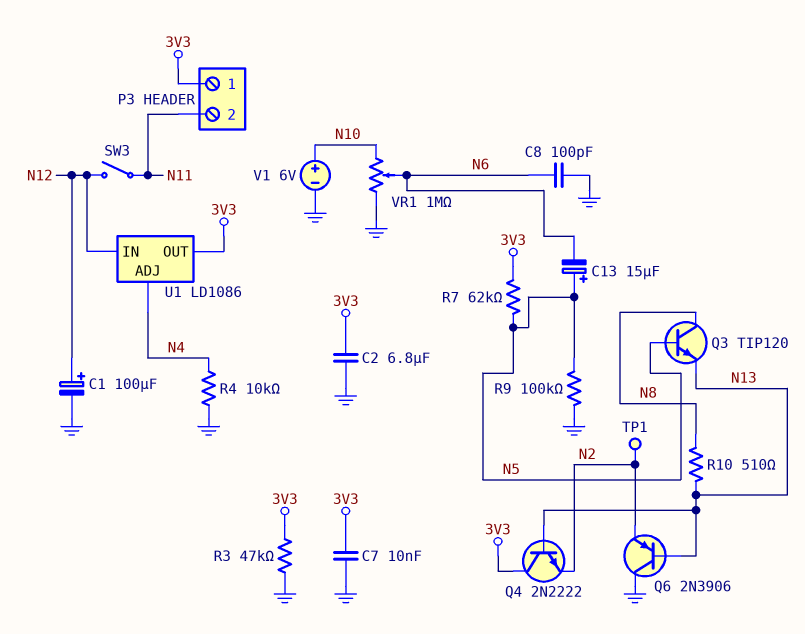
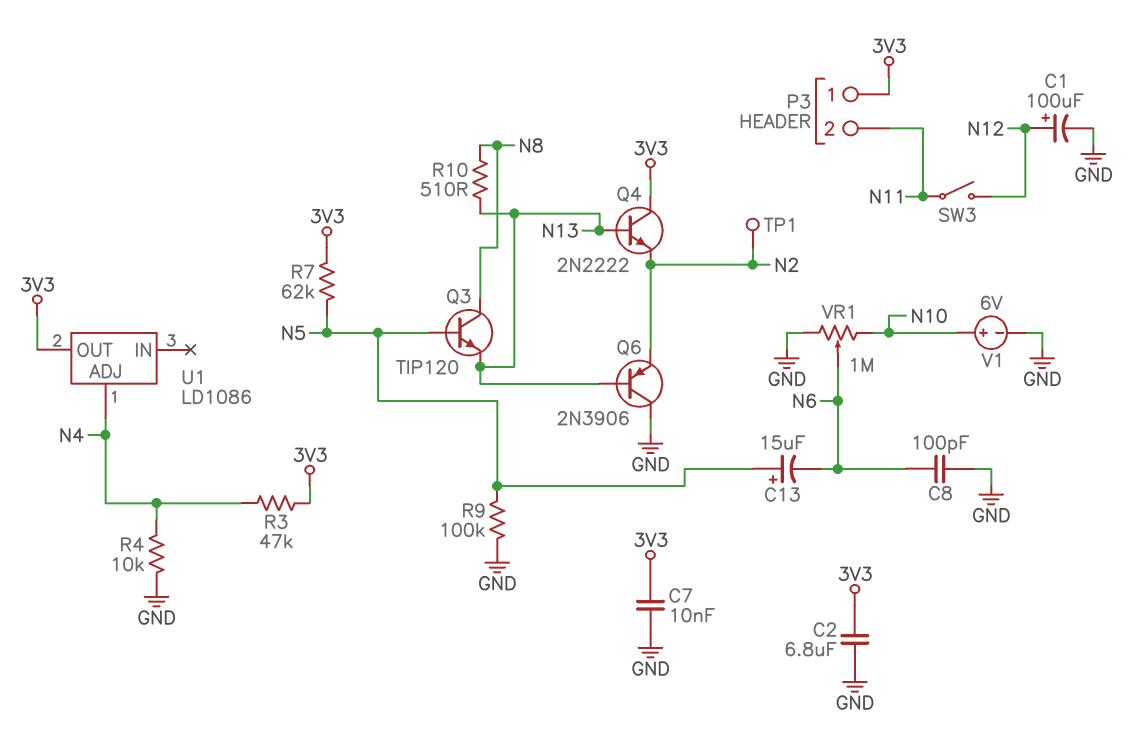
R3: 47k (3V3, GND) -> 47k (3V3, N4)
U1 pin IN: N12 -> none

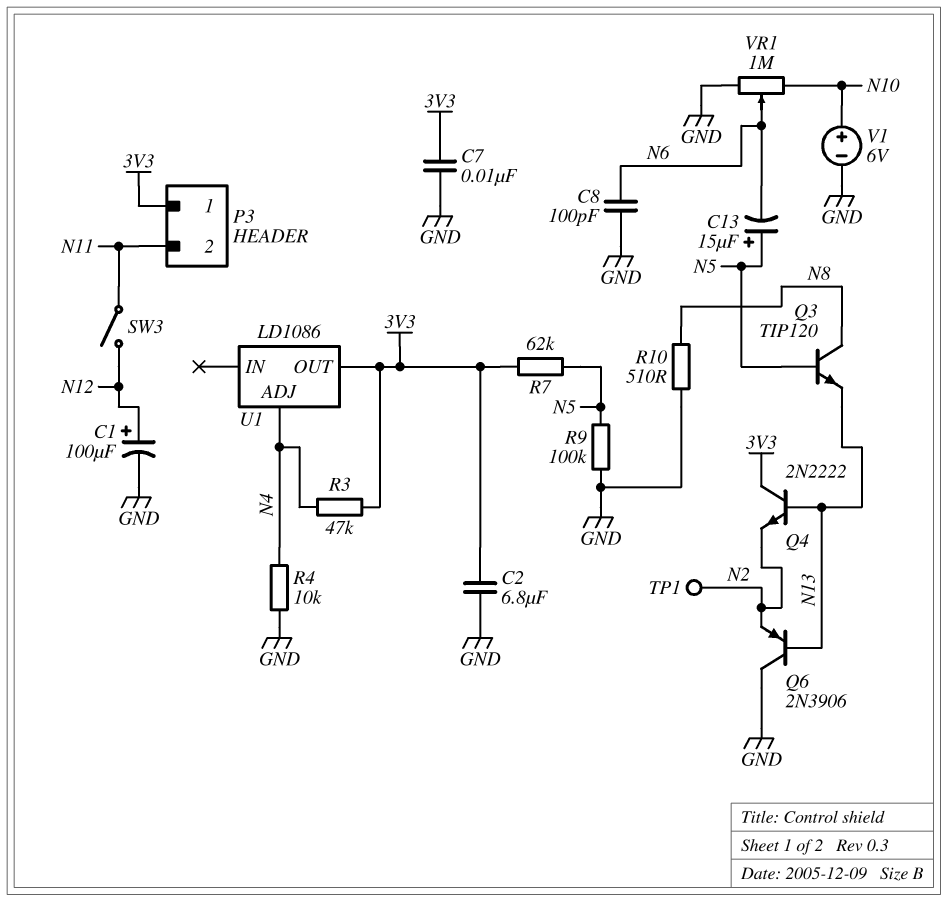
R10: 510 (N8, N13) -> 510 (GND, N8)

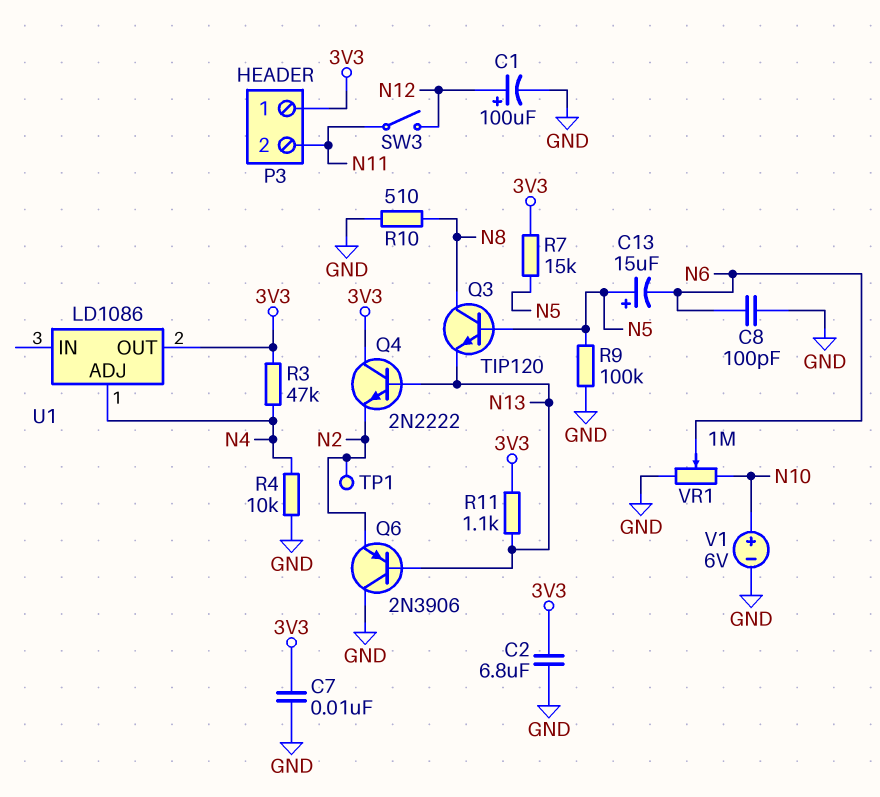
R7: 62k (3V3, N5) -> 15k (3V3, N5)
R11: none -> 1.1k (3V3, N13)

